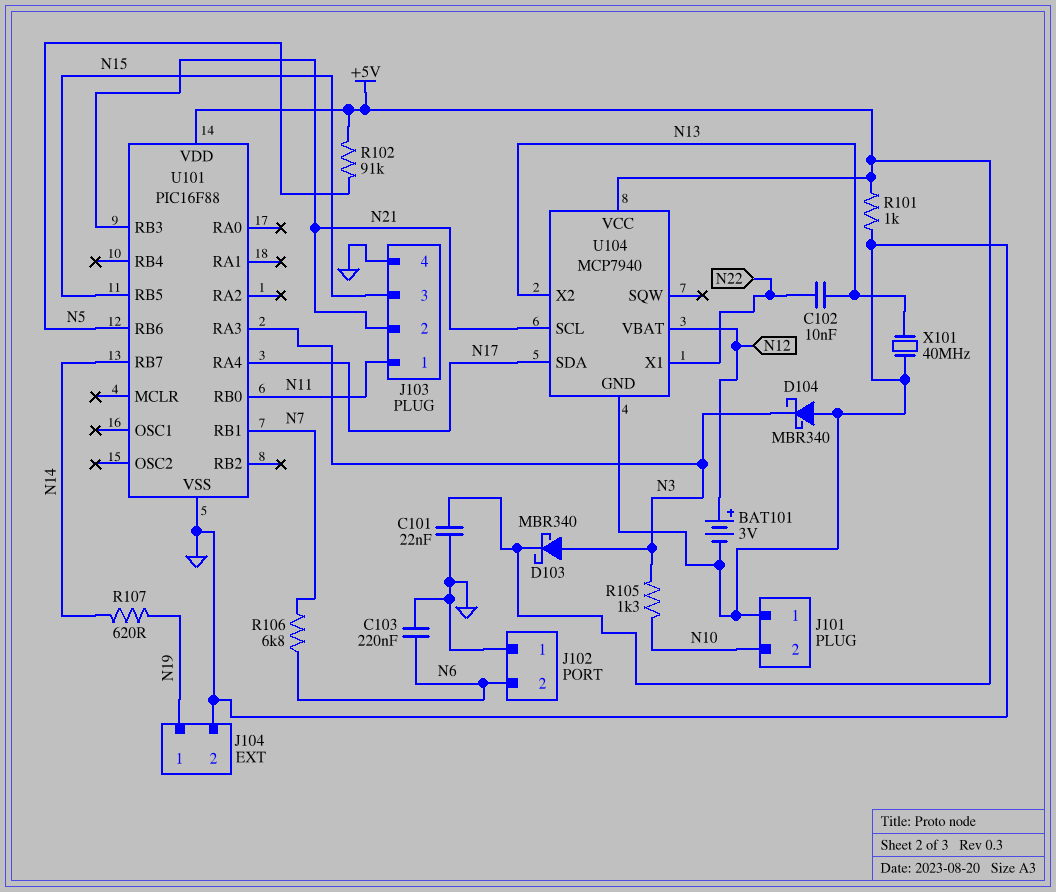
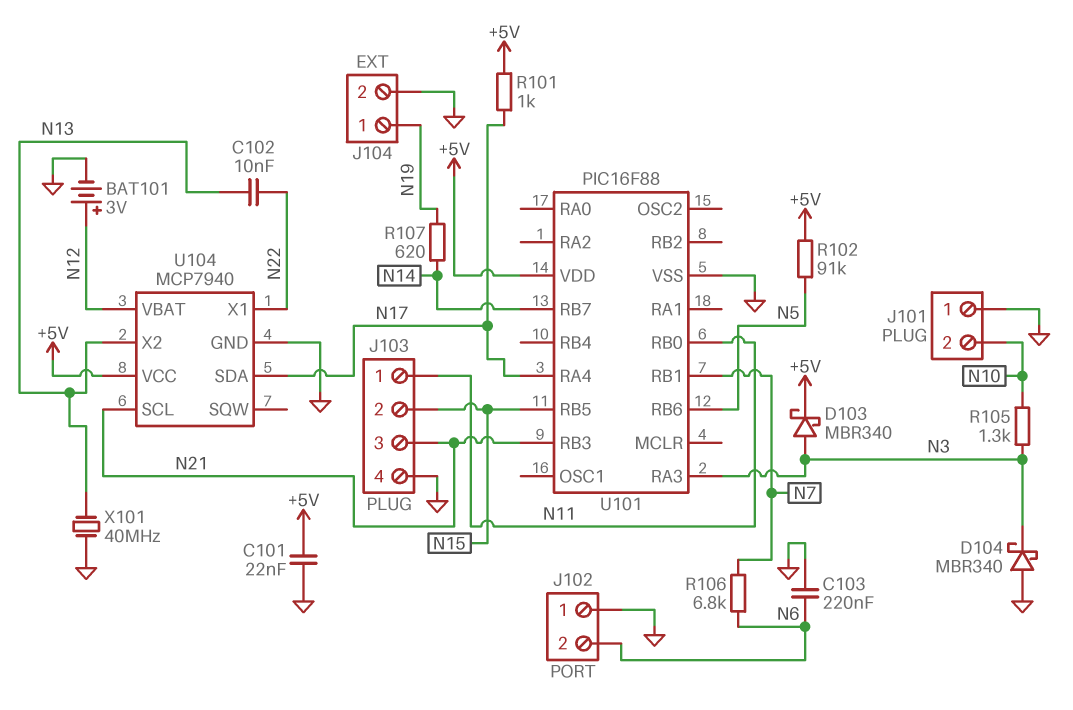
J103 pin 2: N21 -> N15
J103 pin 3: N15 -> N21
R101: 1k (+5V, GND) -> 1k (+5V, N17)

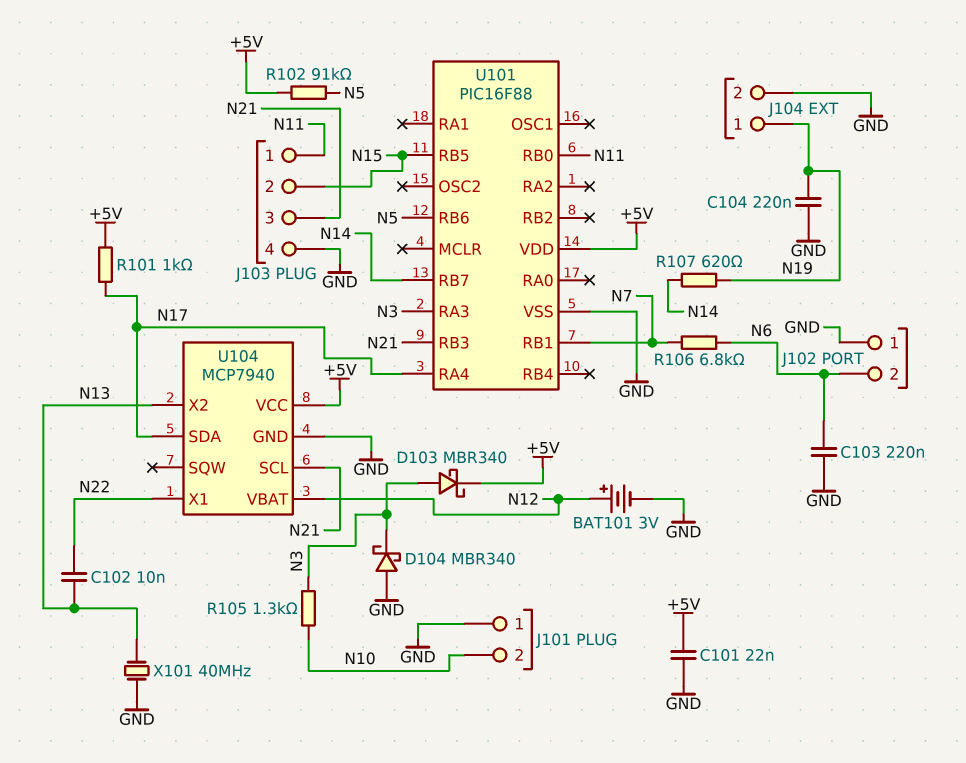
C104: none -> 220nF (GND, N19)

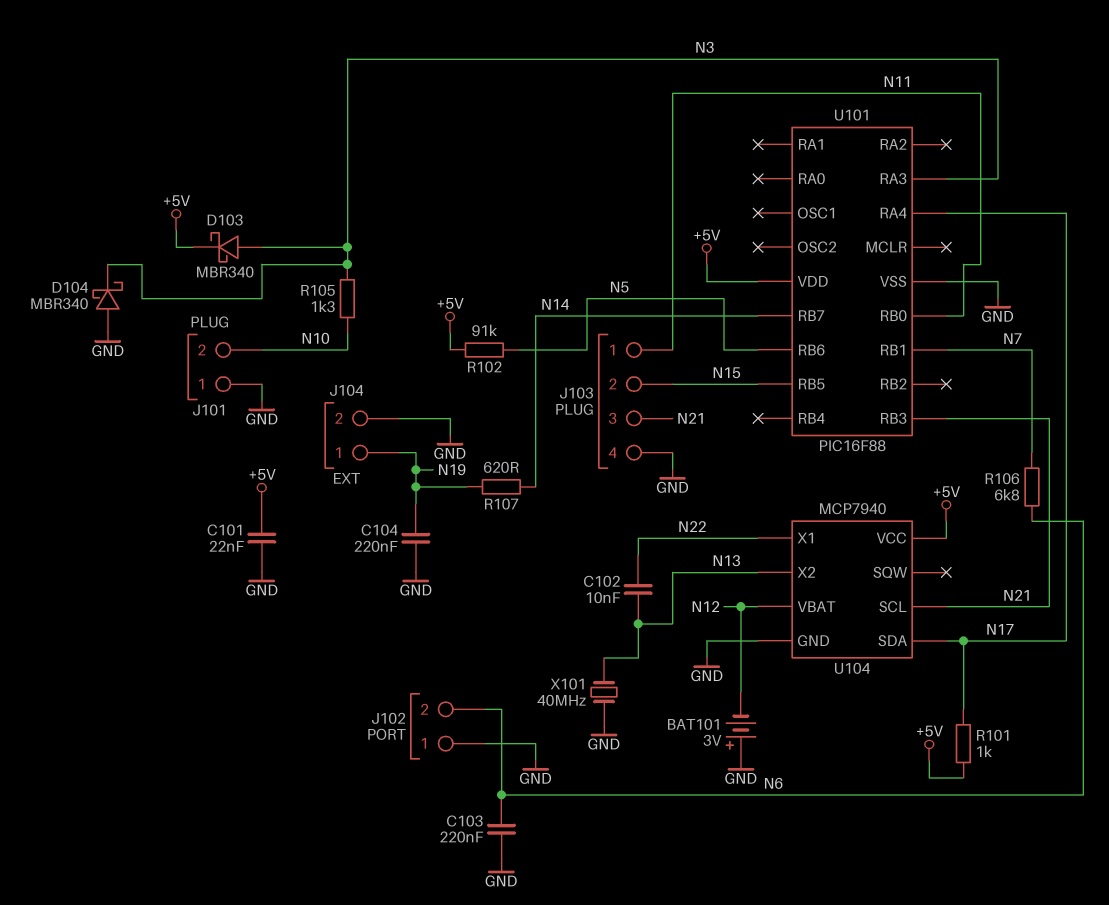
BAT101: 3V (plus N12, minus GND) -> 3V (plus GND, minus N12)

